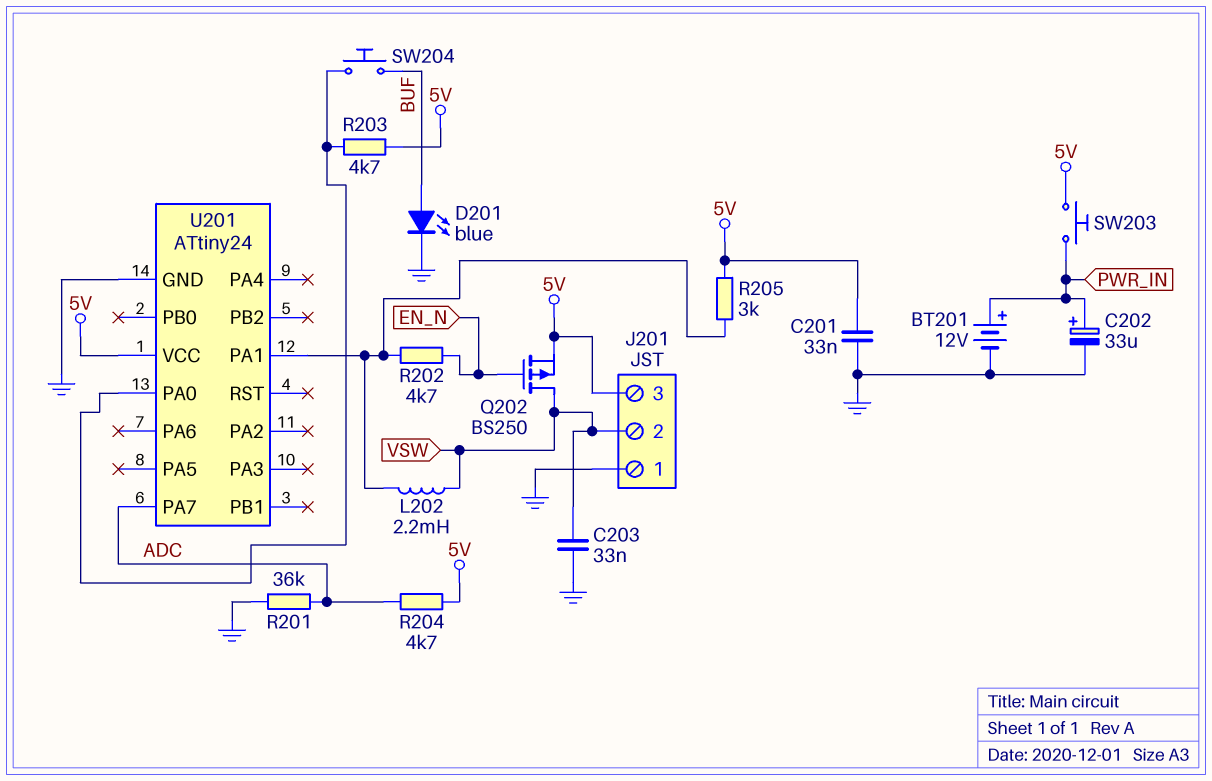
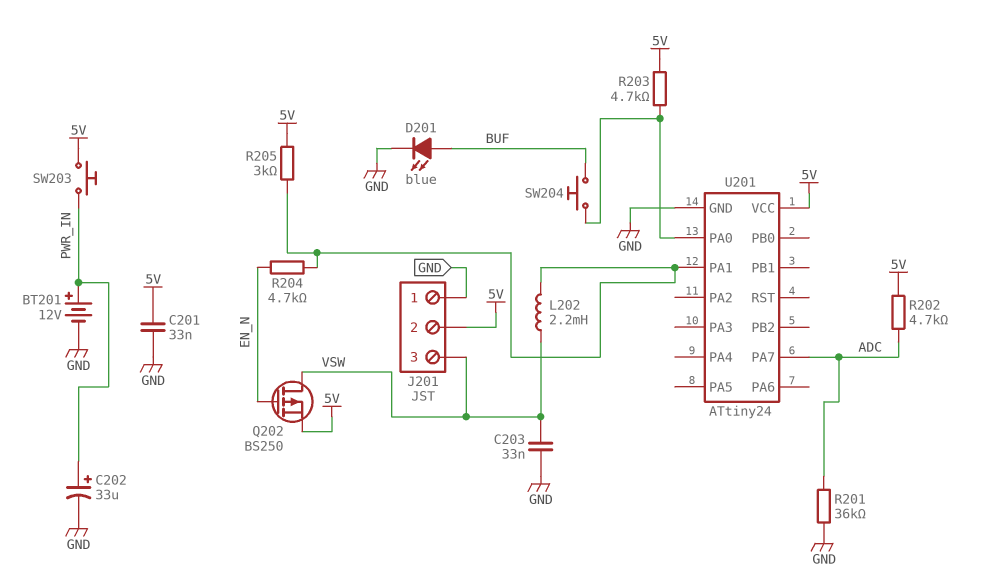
J201 pin 2: VSW -> 5V
J201 pin 3: 5V -> VSW
R202: 4.7k (EN_N, U201/PA1) -> 4.7k (5V, ADC)
R204: 4.7k (5V, ADC) -> 4.7k (EN_N, U201/PA1)

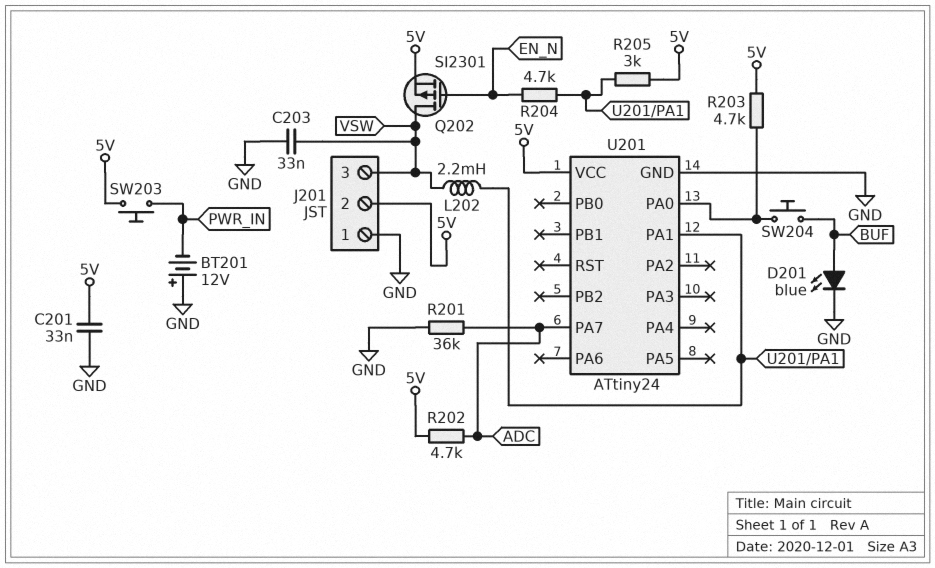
BT201: 12V (plus PWR_IN, minus GND) -> 12V (plus GND, minus PWR_IN)
C202: 33uF (plus PWR_IN, minus GND) -> none
Q202: PMOS BS250 (G EN_N, D VSW, S 5V) -> PMOS SI2301 (G EN_N, D VSW, S 5V)

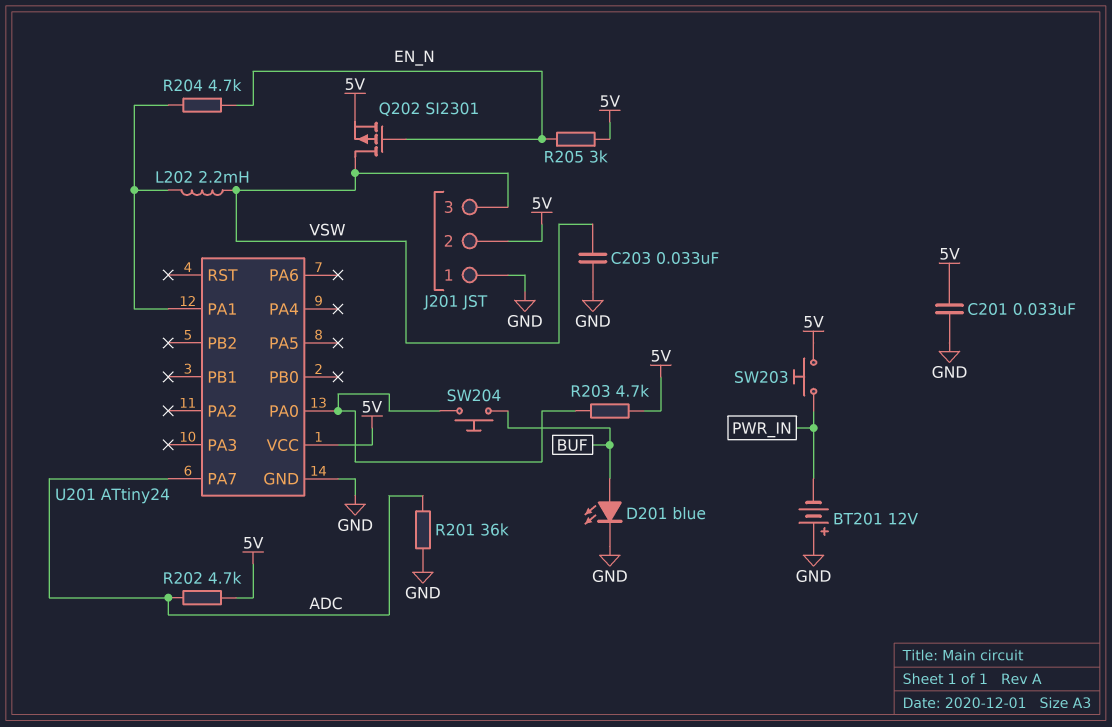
R205: 3k (5V, U201/PA1) -> 3k (5V, EN_N)

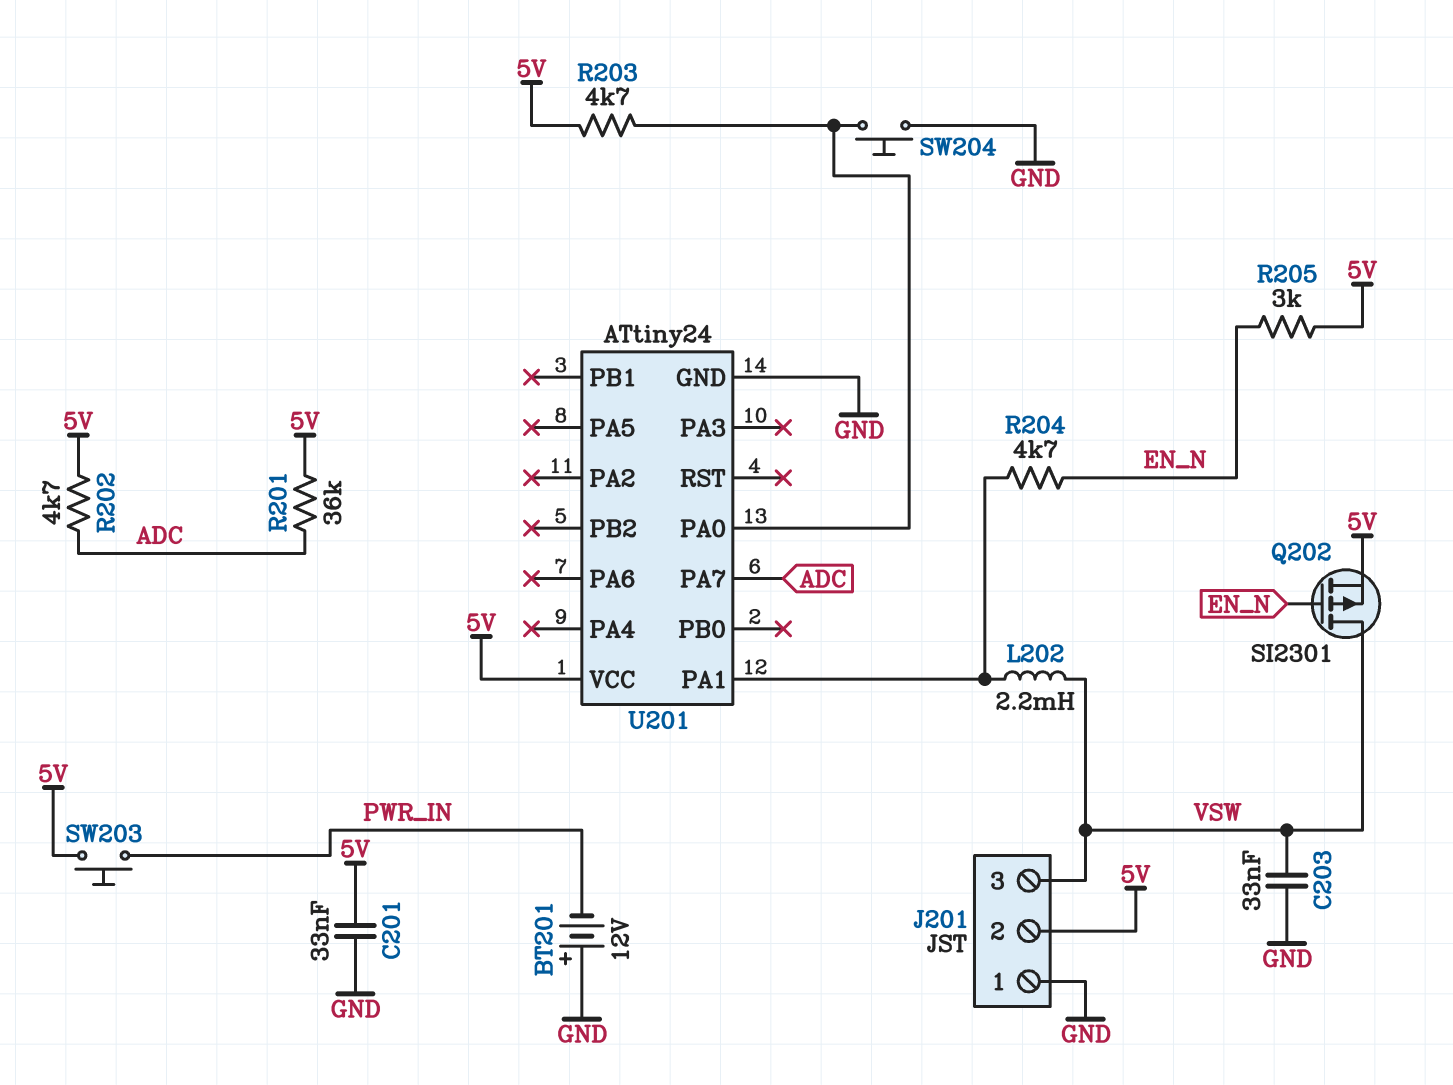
D201: LED blue (A BUF, K GND) -> none
R201: 36k (ADC, GND) -> 36k (5V, ADC)
SW204: button (BUF, U201/PA0) -> button (GND, U201/PA0)

